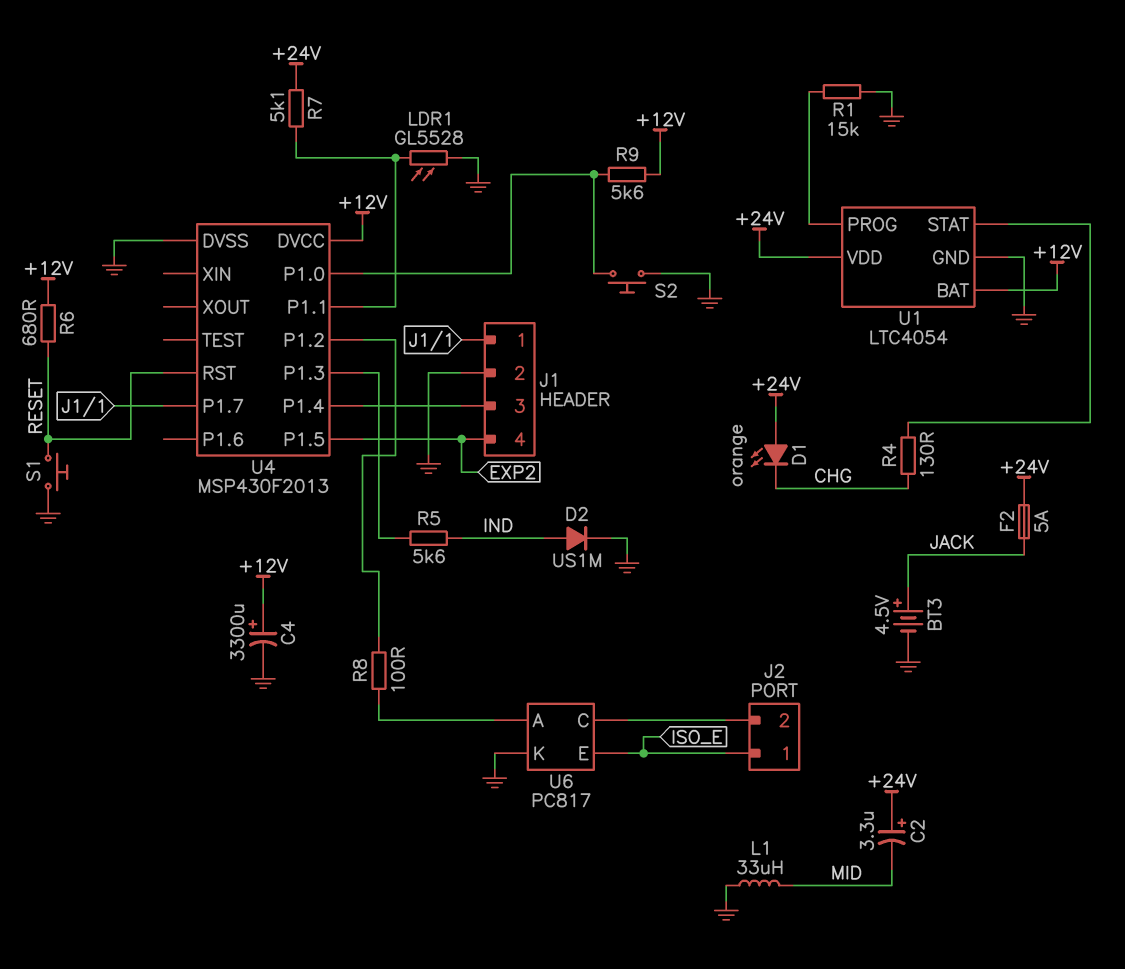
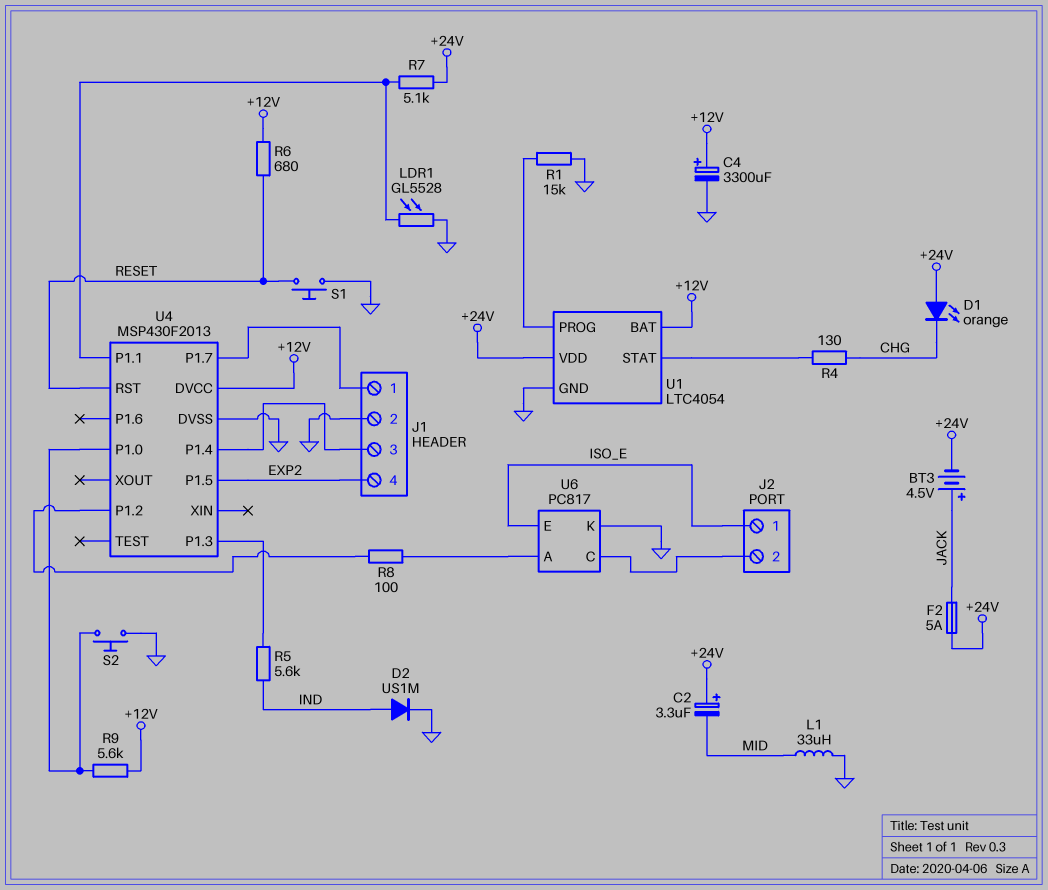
BT3: 4.5V (plus JACK, minus GND) -> 4.5V (plus JACK, minus +24V)

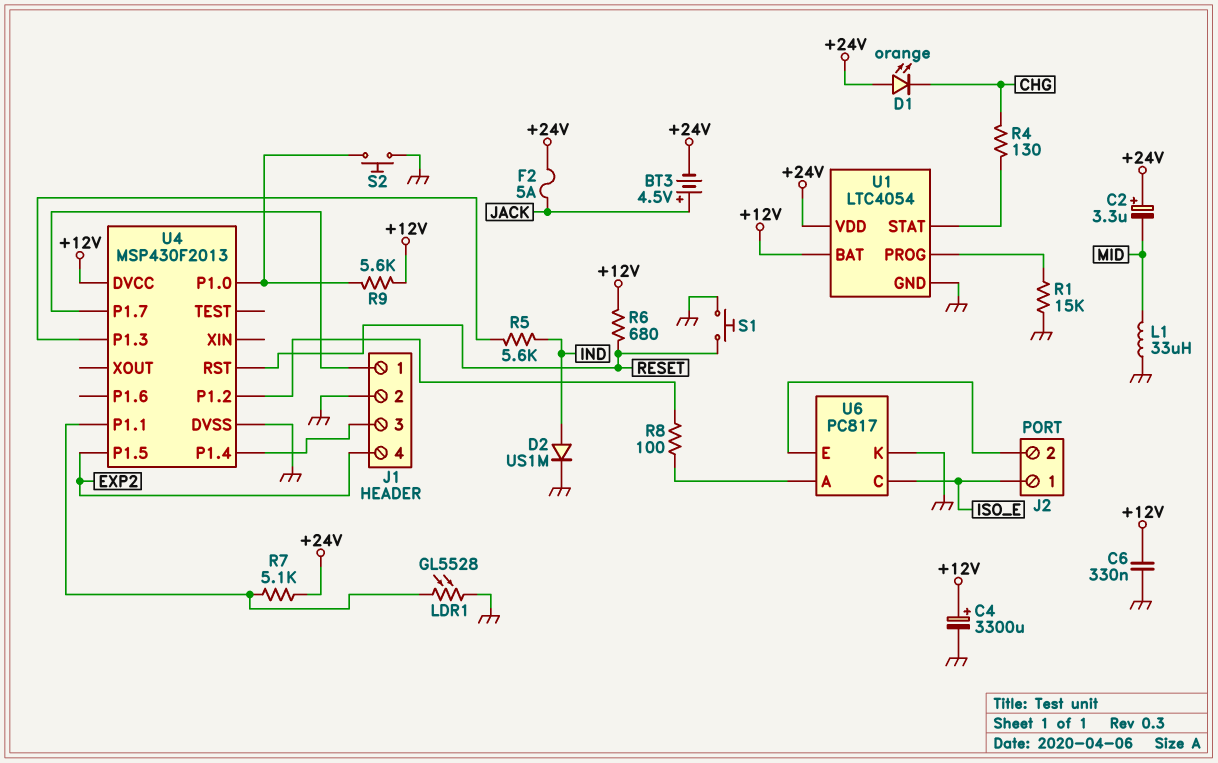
C6: none -> 330nF (+12V, GND)
U6 pin C: J2/2 -> ISO_E
U6 pin E: ISO_E -> J2/2

